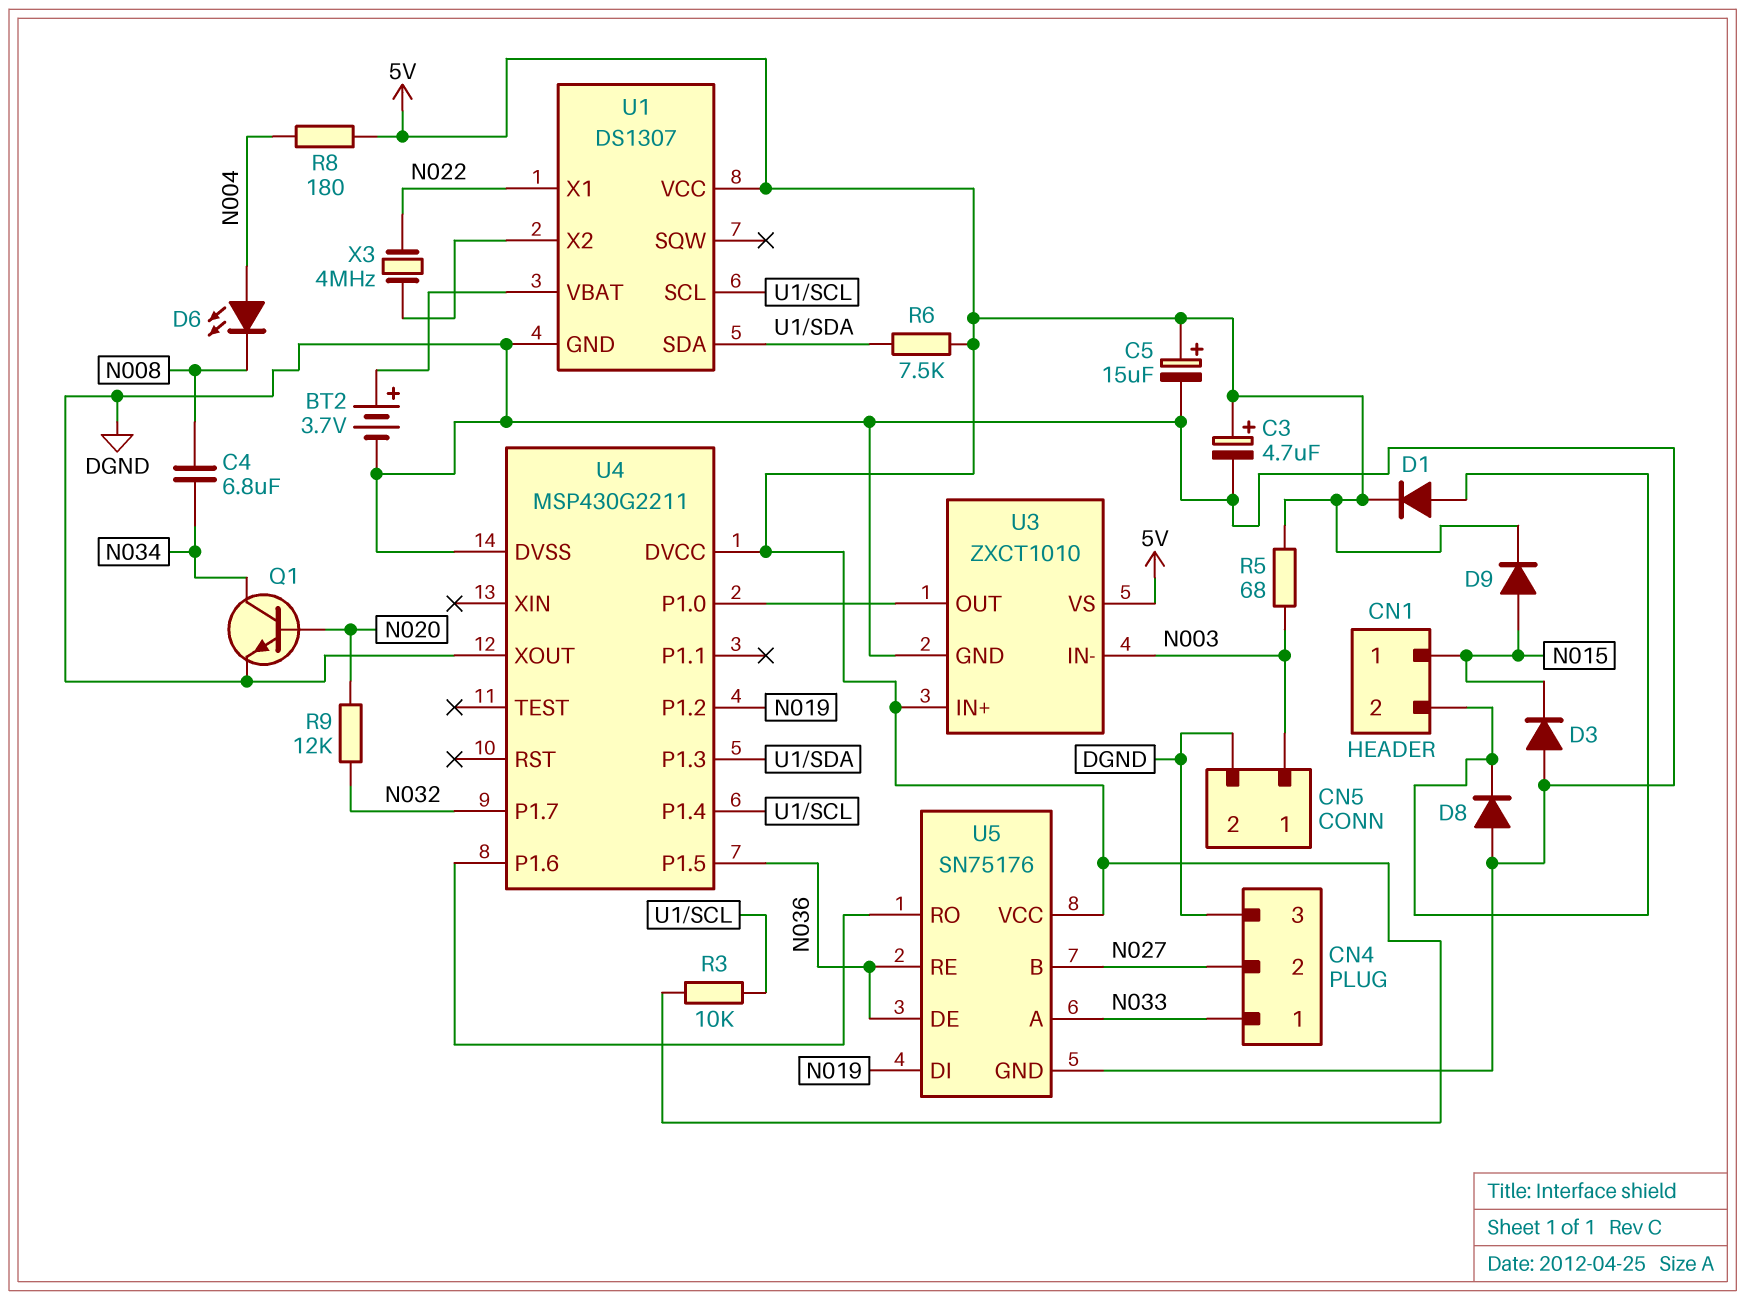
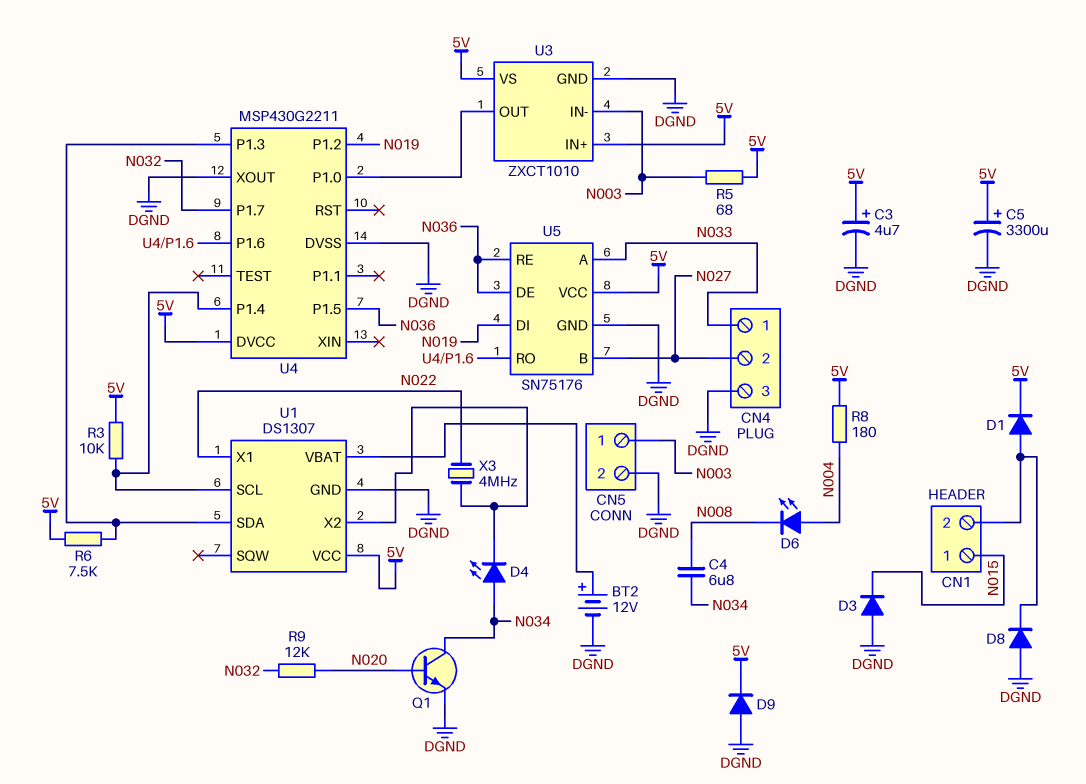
BT2: 3.7V (plus U1/VBAT, minus DGND) -> 12V (plus U1/VBAT, minus DGND)
C5: 15uF (plus 5V, minus DGND) -> 3300uF (plus 5V, minus DGND)
D4: none -> LED (A N034, K U1/X2)
D9: diode (A N015, K 5V) -> diode (A DGND, K 5V)

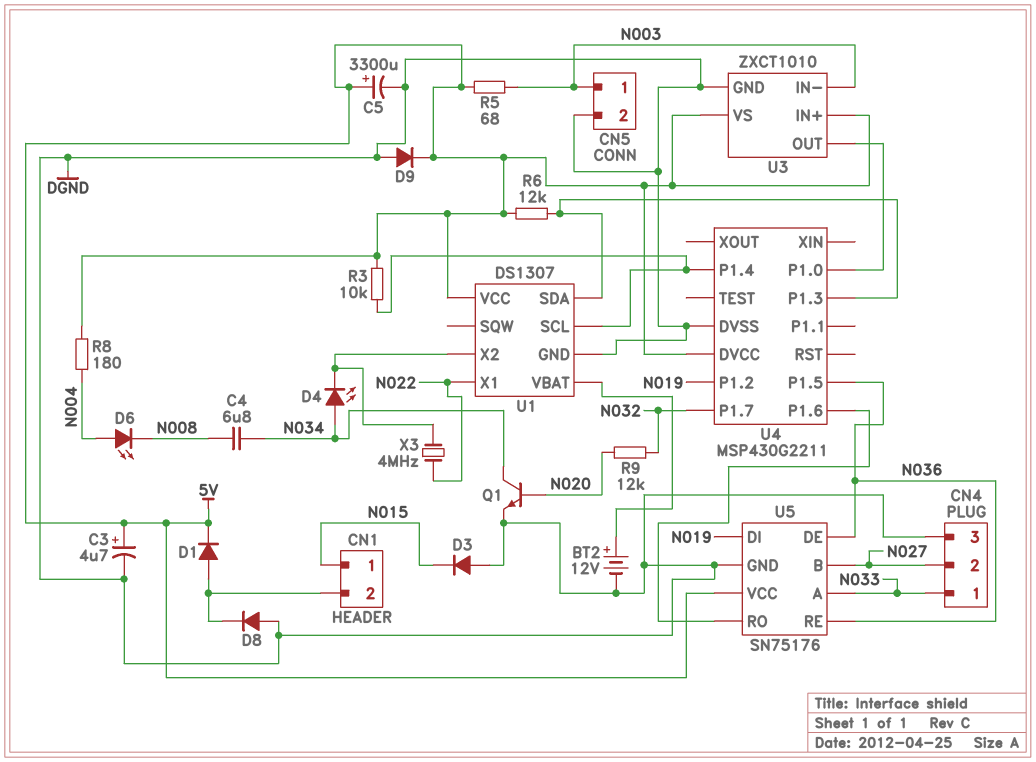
R6: 7.5k (5V, U1/SDA) -> 12k (5V, U1/SDA)
U4 pin XOUT: DGND -> none

